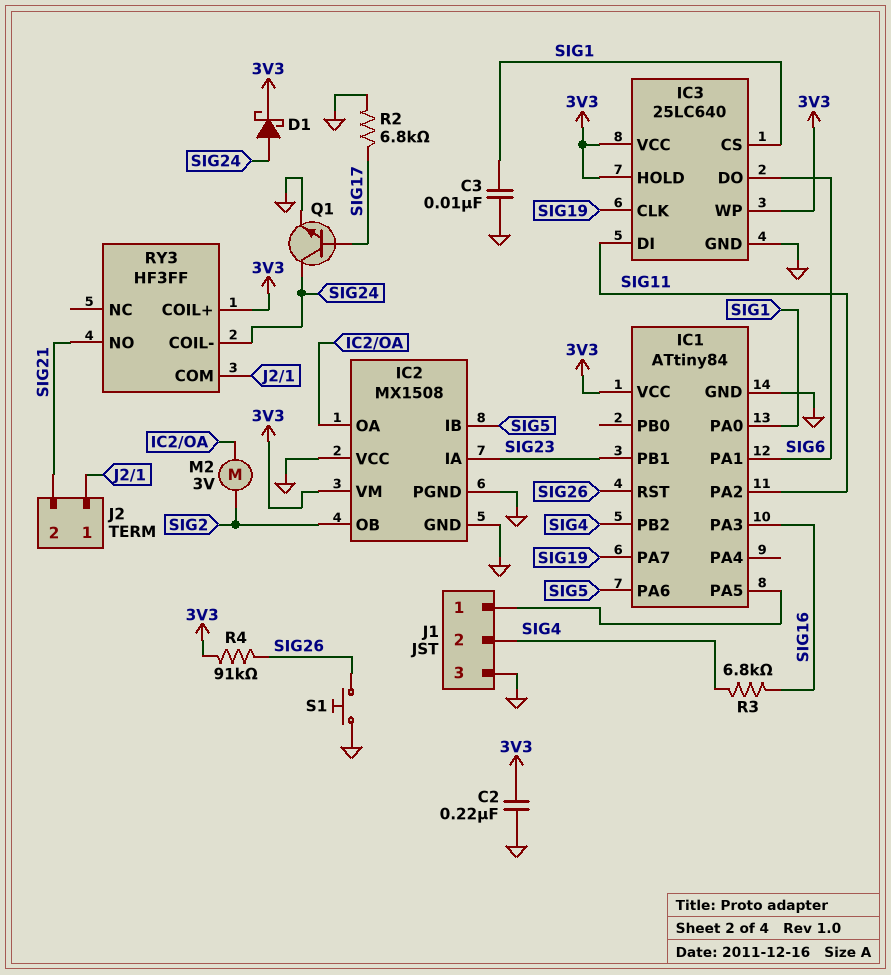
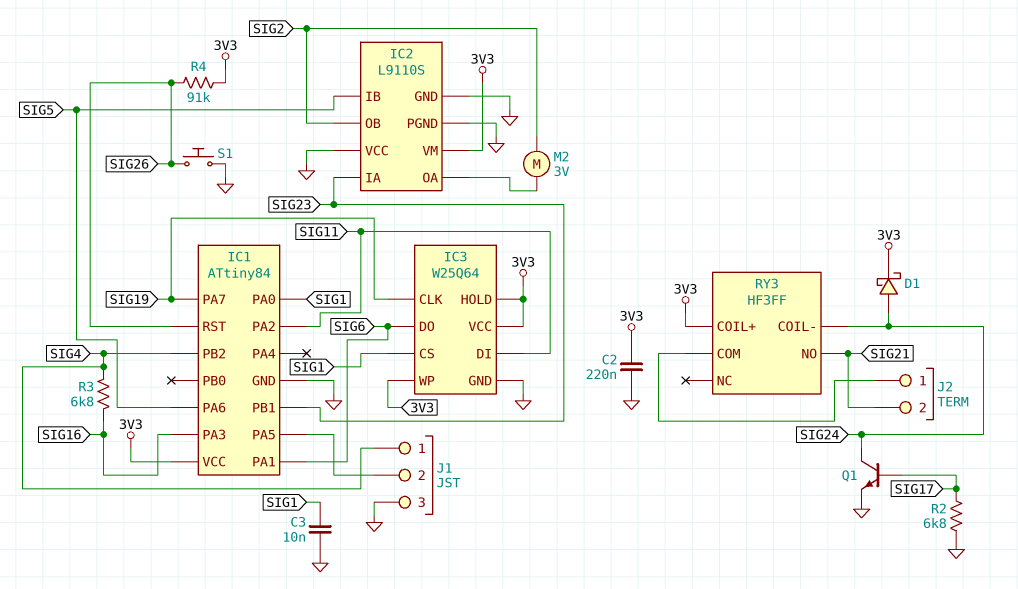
IC2: MX1508 -> L9110S
IC3: 25LC640 -> W25Q64
J1 pin 1: IC1/PA5 -> SIG4
J1 pin 2: SIG4 -> IC1/PA5

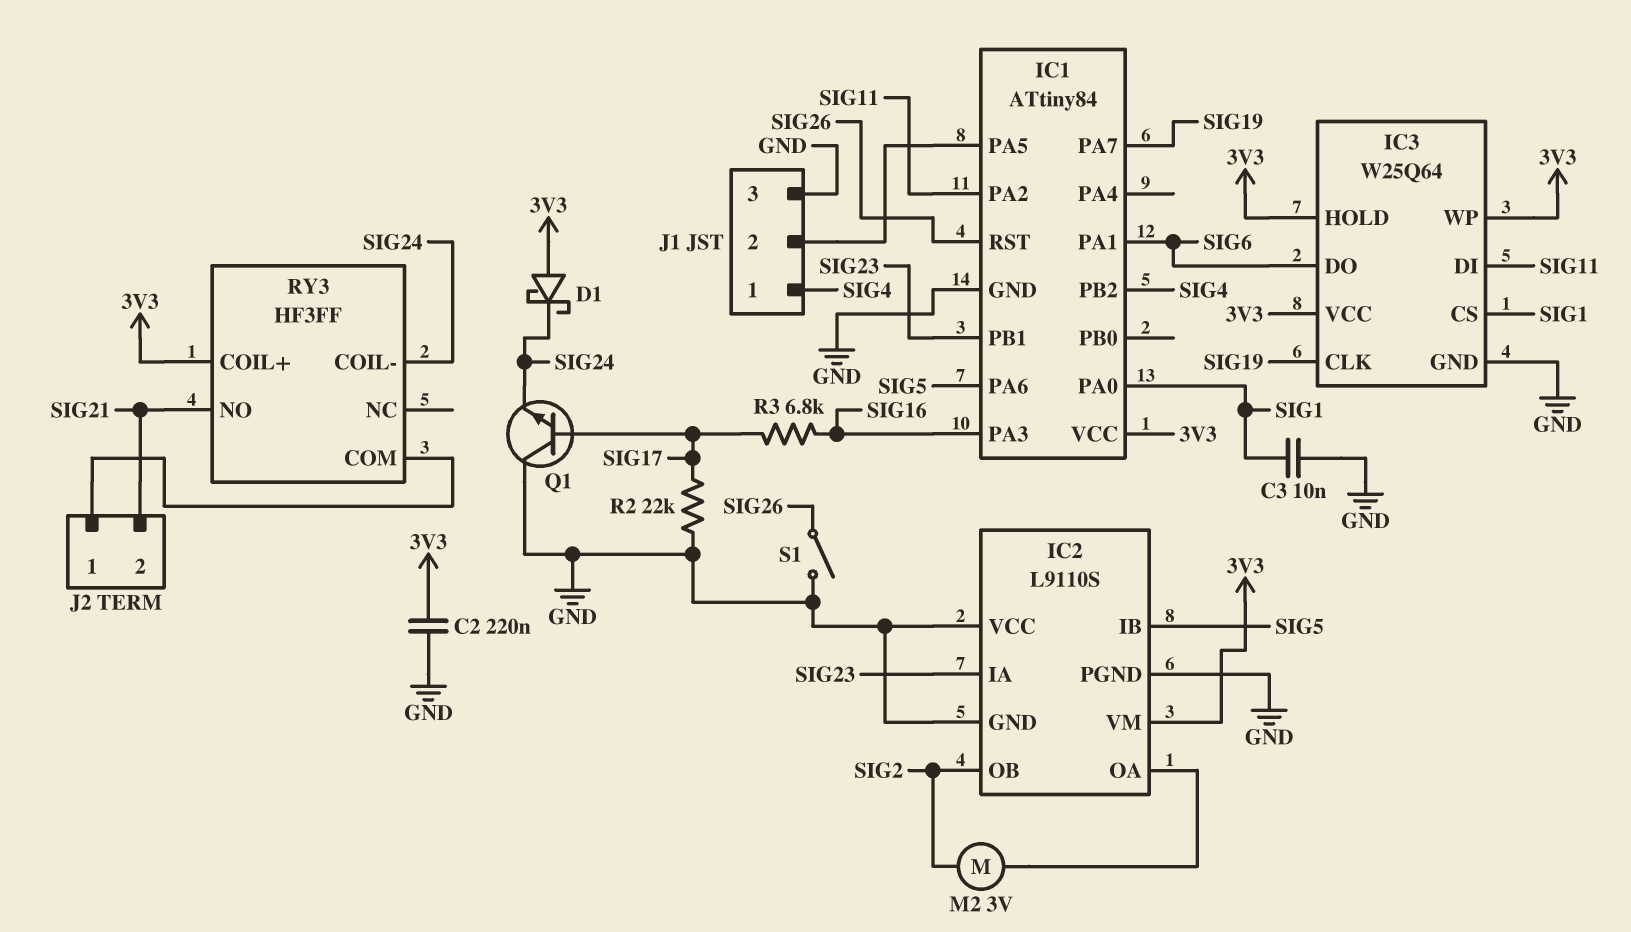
D1: schottky (A SIG24, K 3V3) -> schottky (A 3V3, K SIG24)
Q1: NPN (B SIG17, C SIG24, E GND) -> NPN (B SIG17, C GND, E SIG24)
R2: 6.8k (GND, SIG17) -> 22k (GND, SIG17)
R3: 6.8k (SIG4, SIG16) -> 6.8k (SIG16, SIG17)
R4: 91k (3V3, SIG26) -> none
S1: button (GND, SIG26) -> switch (GND, SIG26)

